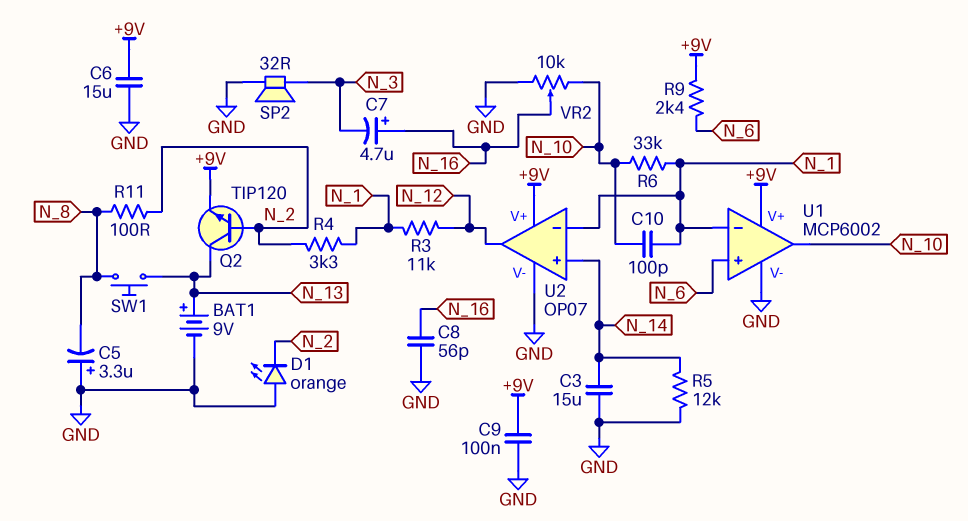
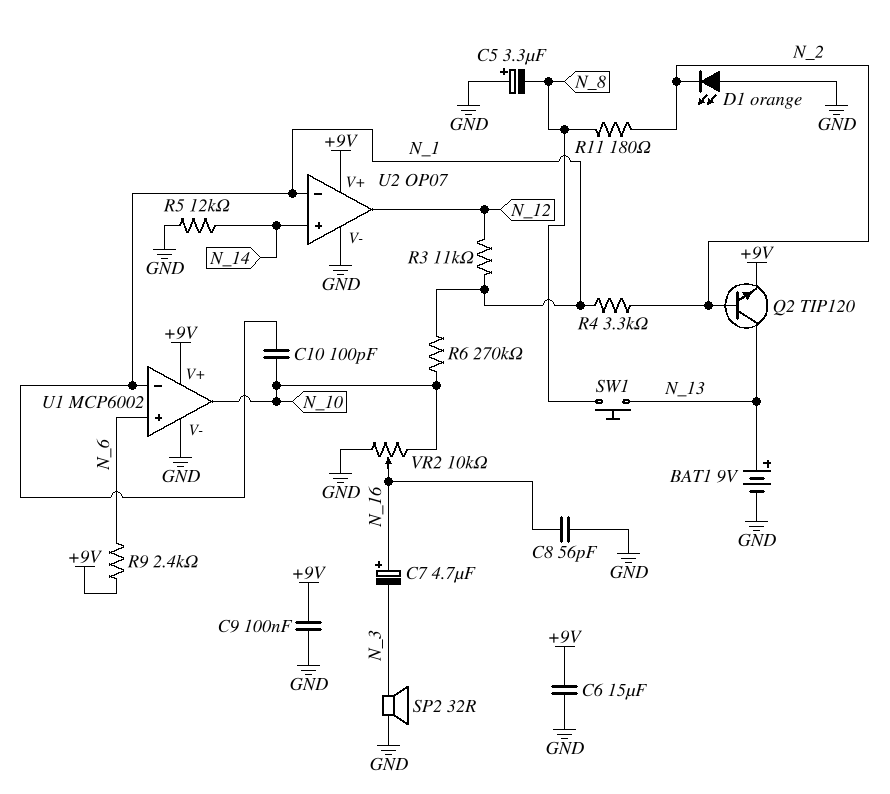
C3: 15uF (GND, N_14) -> none
R6: 33k (N_1, N_10) -> 270k (N_1, N_10)
R11: 100 (N_2, N_8) -> 180 (N_2, N_8)

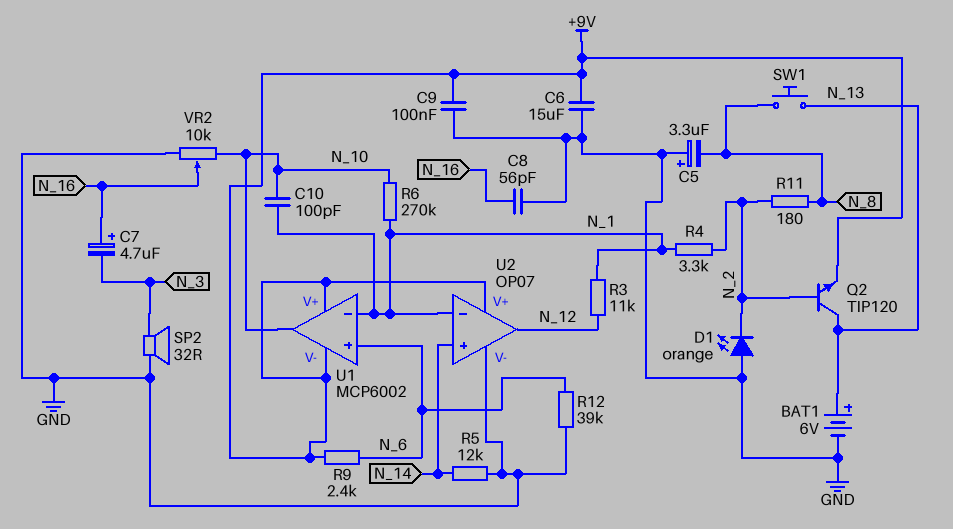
BAT1: 9V (plus N_13, minus GND) -> 6V (plus N_13, minus GND)
R12: none -> 39k (GND, N_6)
U1 pin V-: GND -> +9V

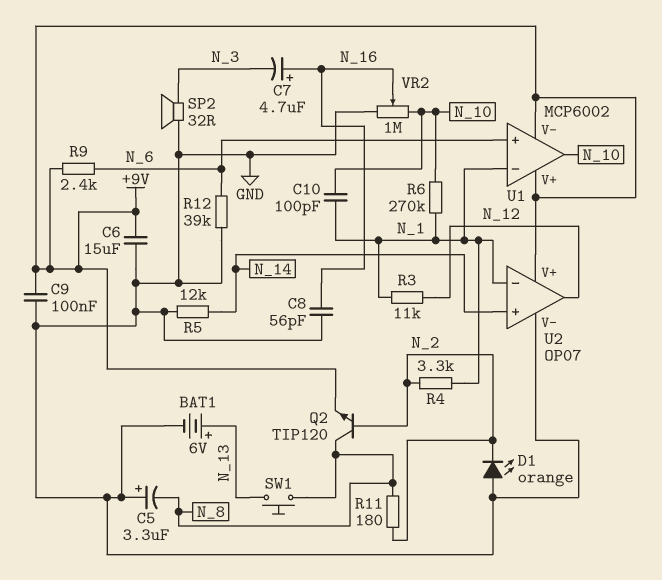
Q2: NPN TIP120 (B N_2, C N_13, E +9V) -> NPN TIP120 (B N_2, C N_8, E +9V)
VR2: 10k (GND, N_10, wiper N_16) -> 1M (GND, N_10, wiper N_16)

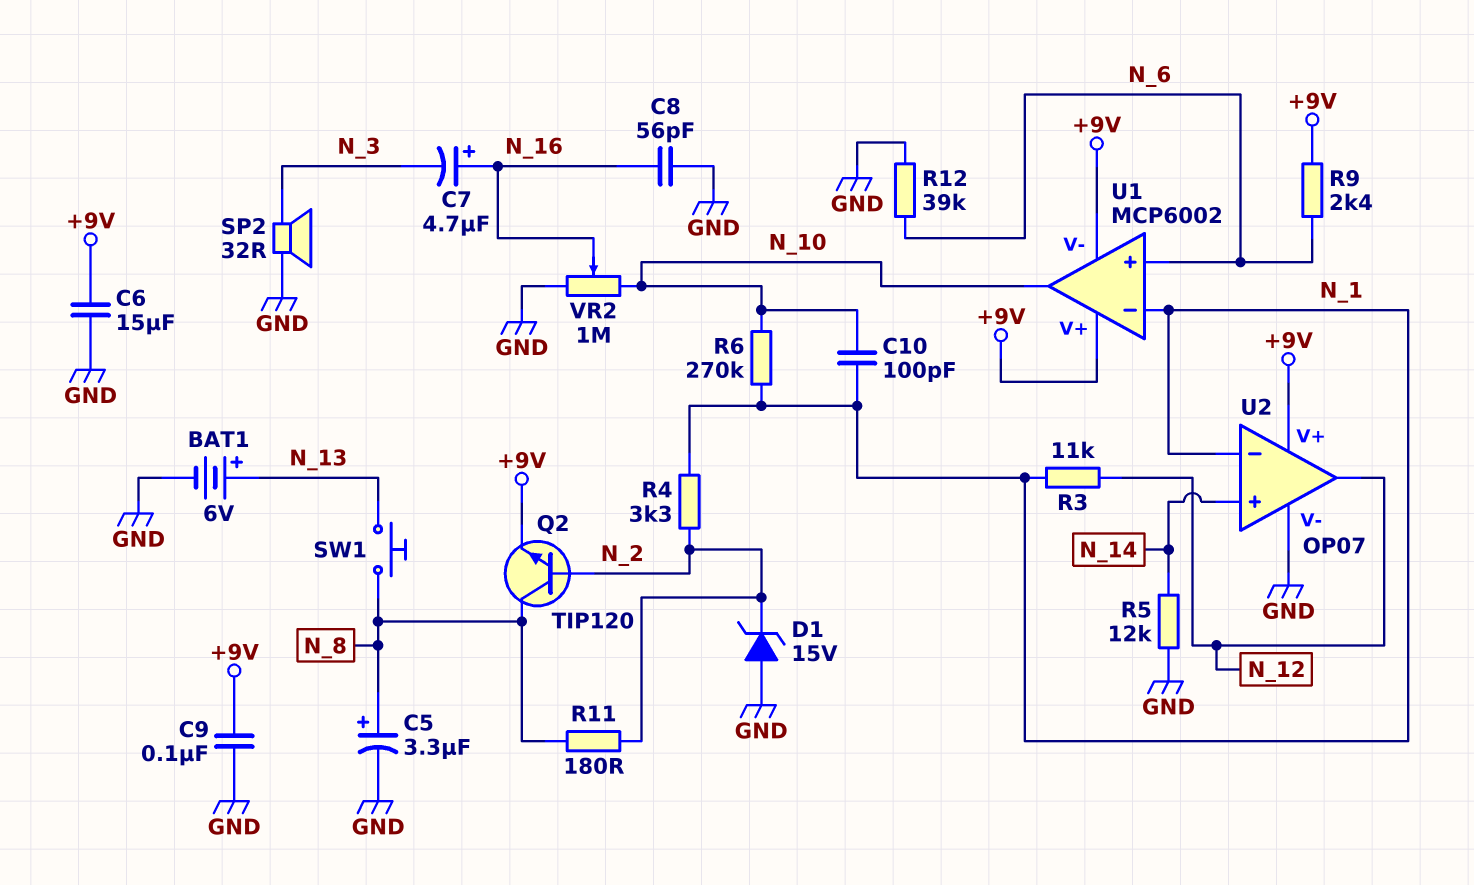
C5: 3.3uF (plus GND, minus N_8) -> 3.3uF (plus N_8, minus GND)
D1: LED orange (A GND, K N_2) -> zener 15V (A GND, K N_2)

